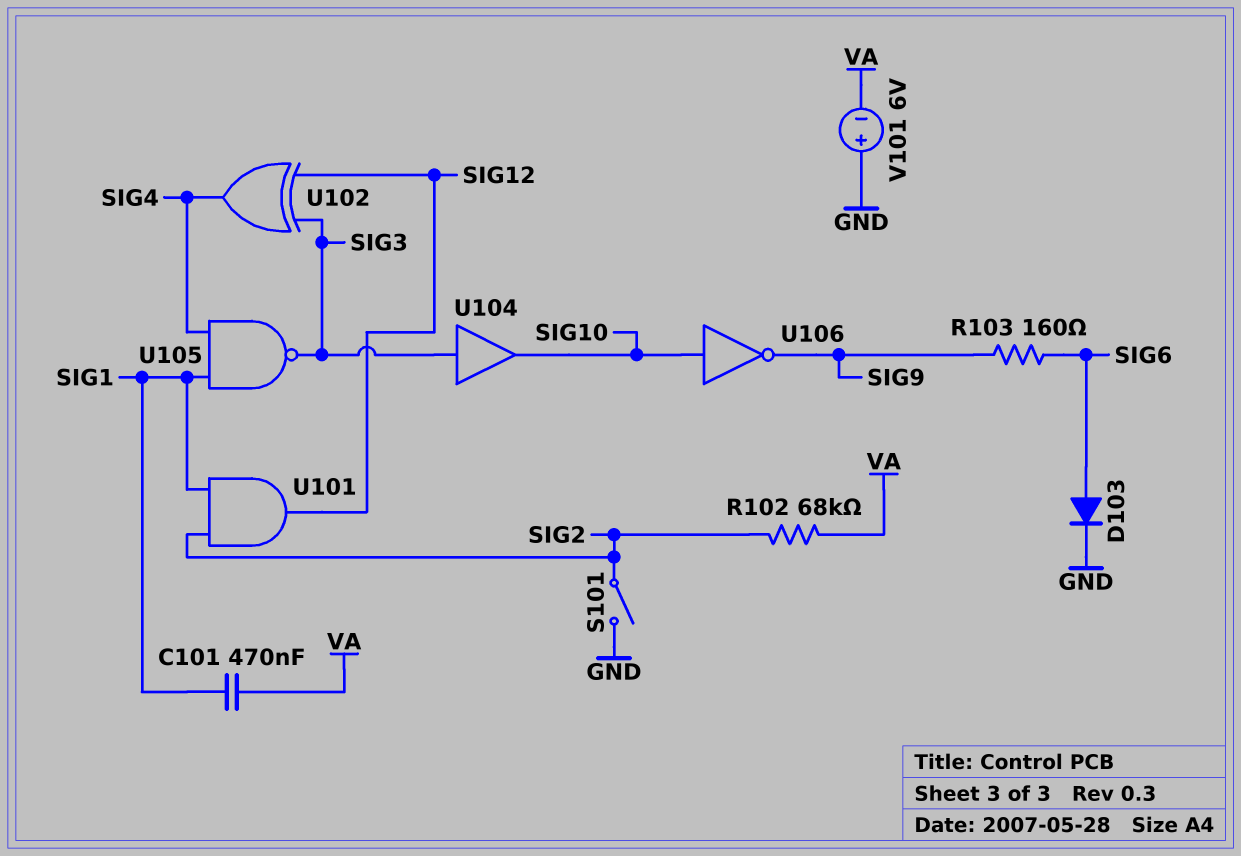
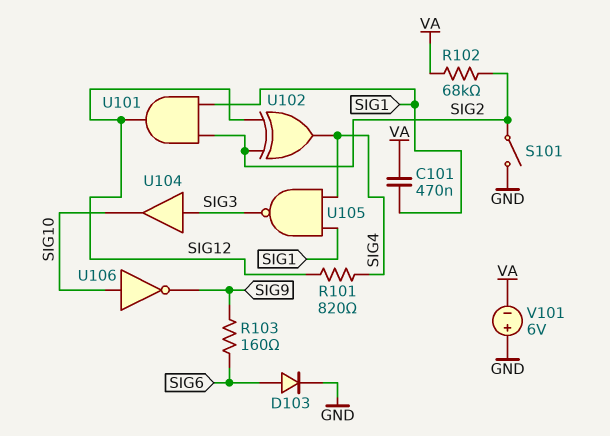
R101: none -> 820 (SIG4, SIG12)
U102: XOR (in SIG3, in SIG12, out SIG4) -> XOR (in SIG2, in SIG12, out SIG4)

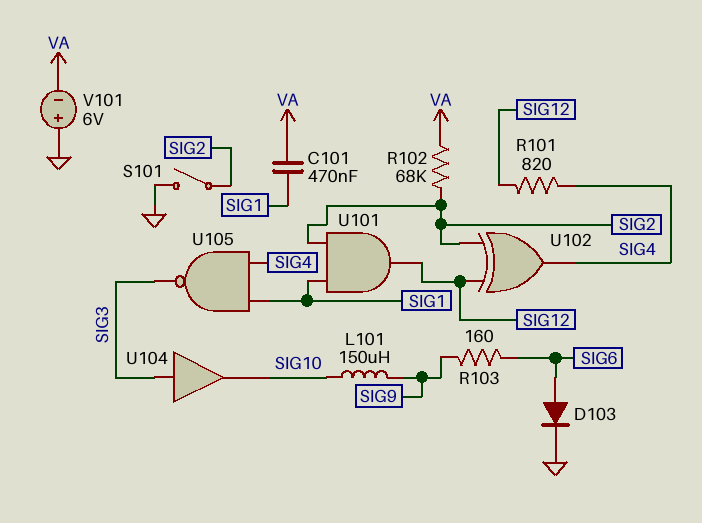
L101: none -> 150uH (SIG9, SIG10)
U106: NOT (in SIG10, out SIG9) -> none

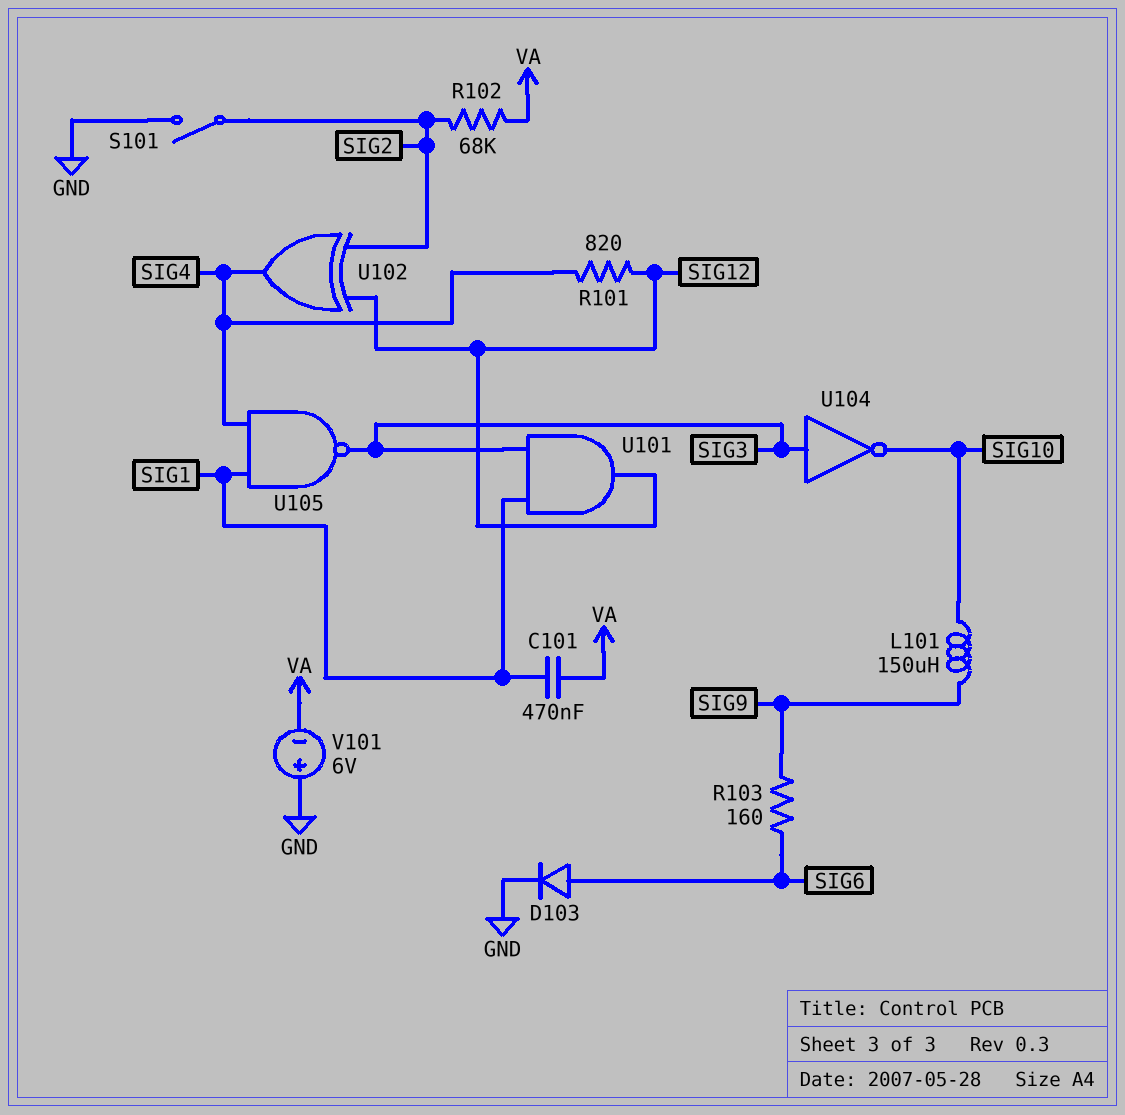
U101: AND (in SIG1, in SIG2, out SIG12) -> AND (in SIG1, in SIG3, out SIG12)
U104: buffer (in SIG3, out SIG10) -> NOT (in SIG3, out SIG10)

